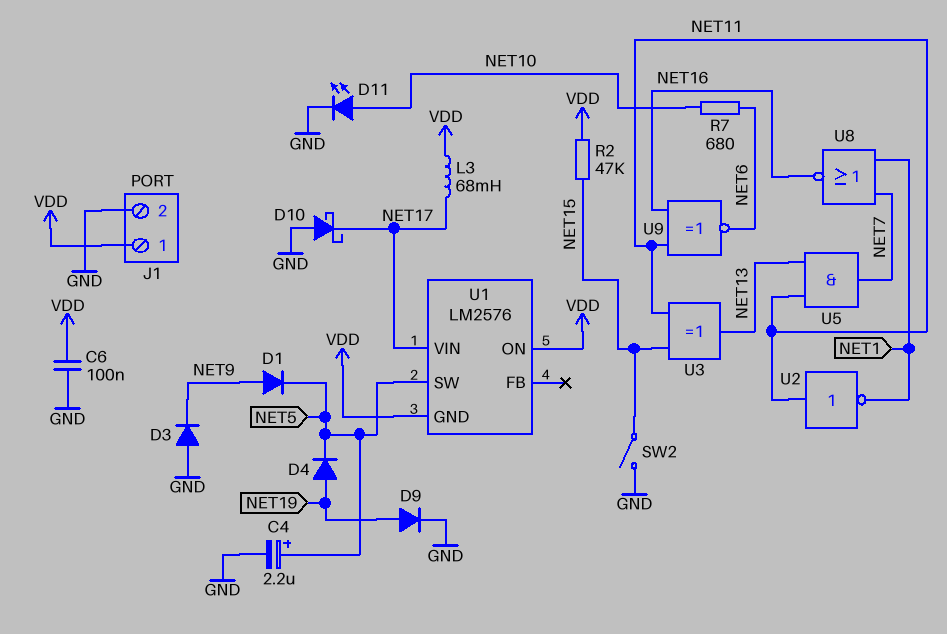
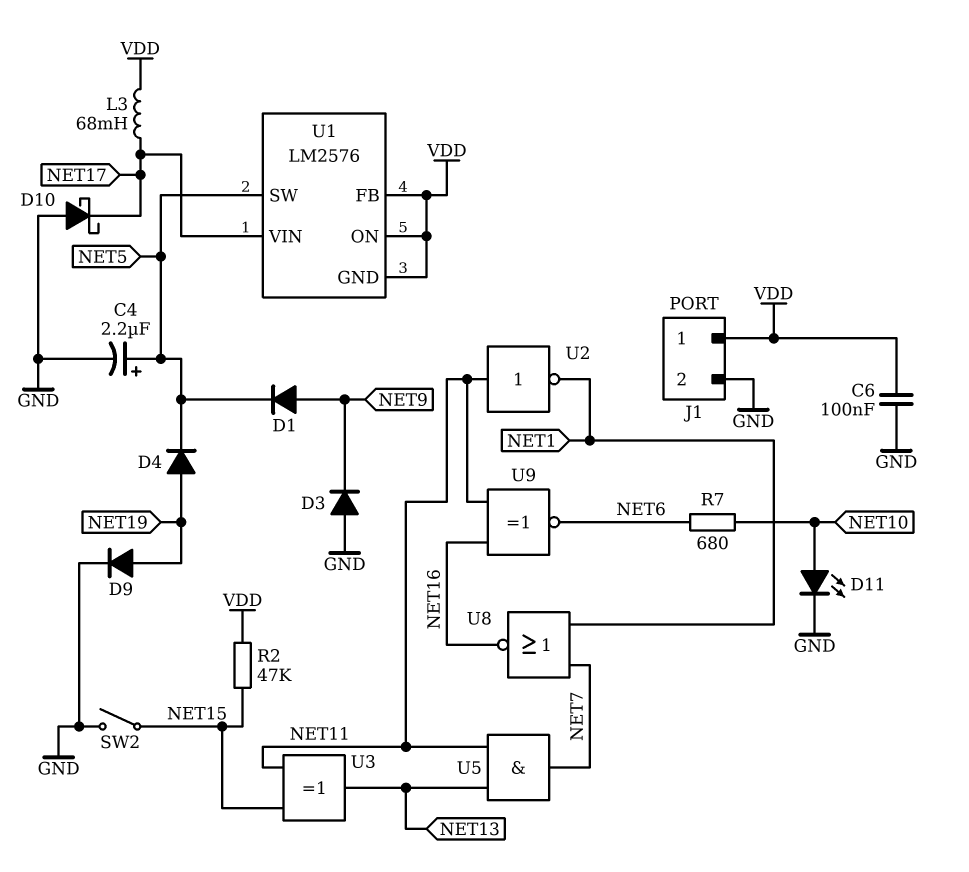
U1 pin FB: none -> VDD

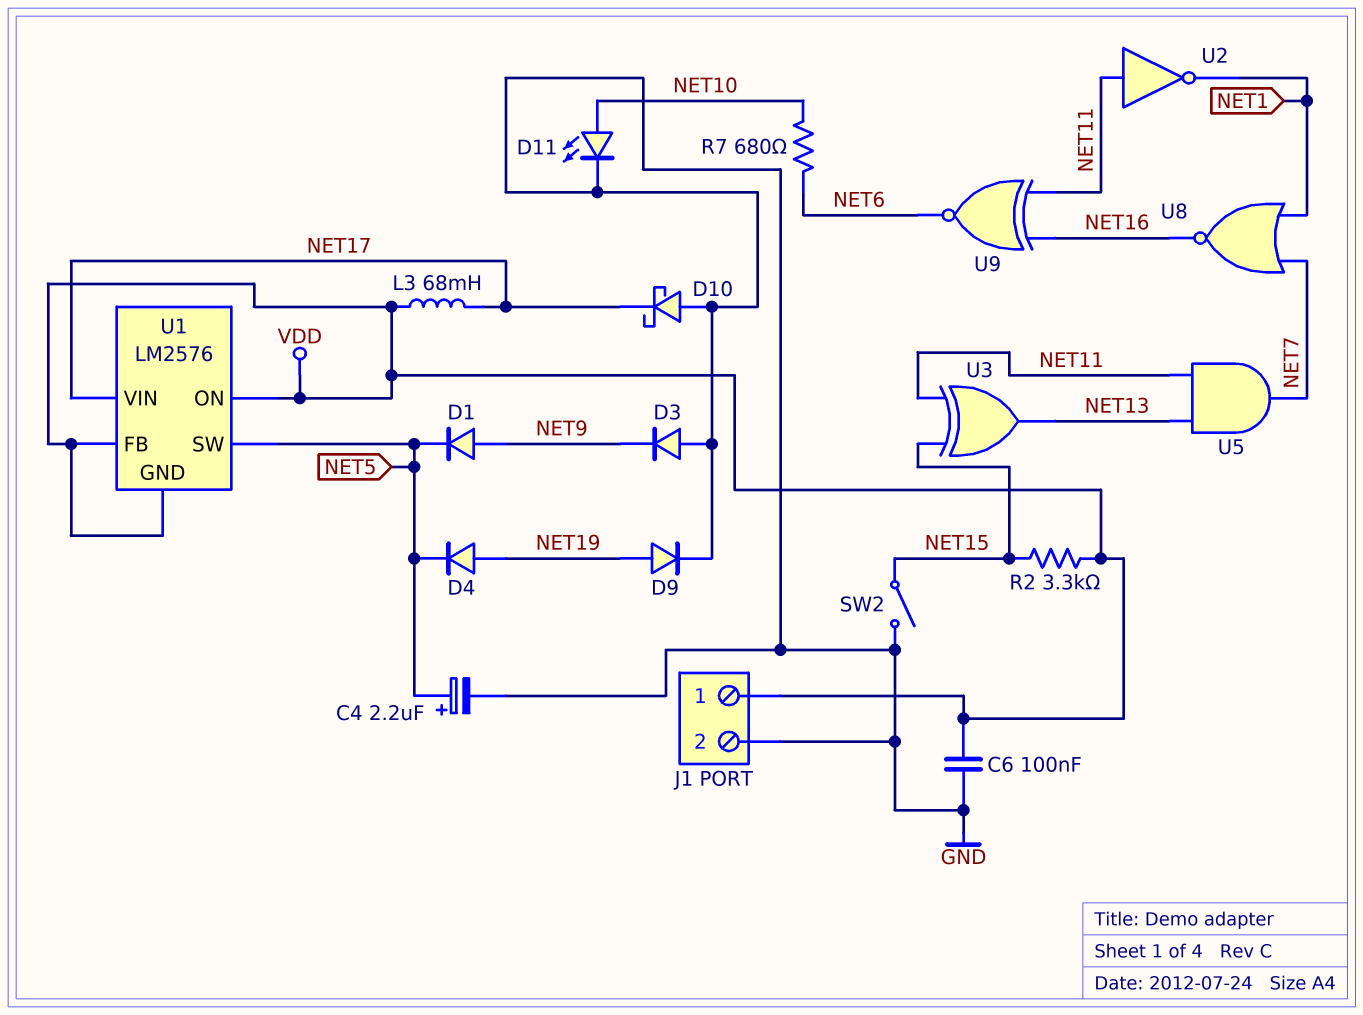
R2: 47k (NET15, VDD) -> 3.3k (NET15, VDD)

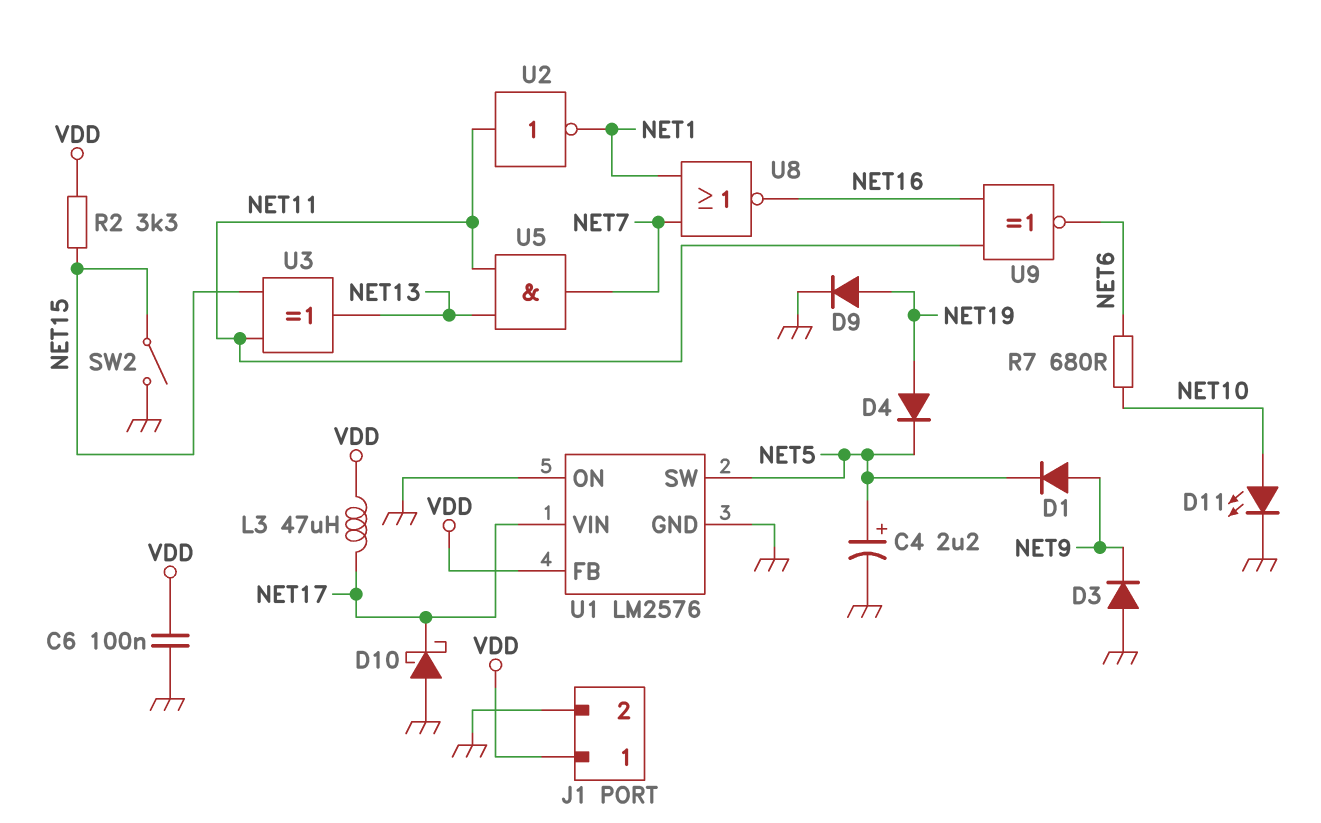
L3: 68mH (NET17, VDD) -> 47uH (NET17, VDD)
U1 pin GND: VDD -> GND
U1 pin ON: VDD -> GND

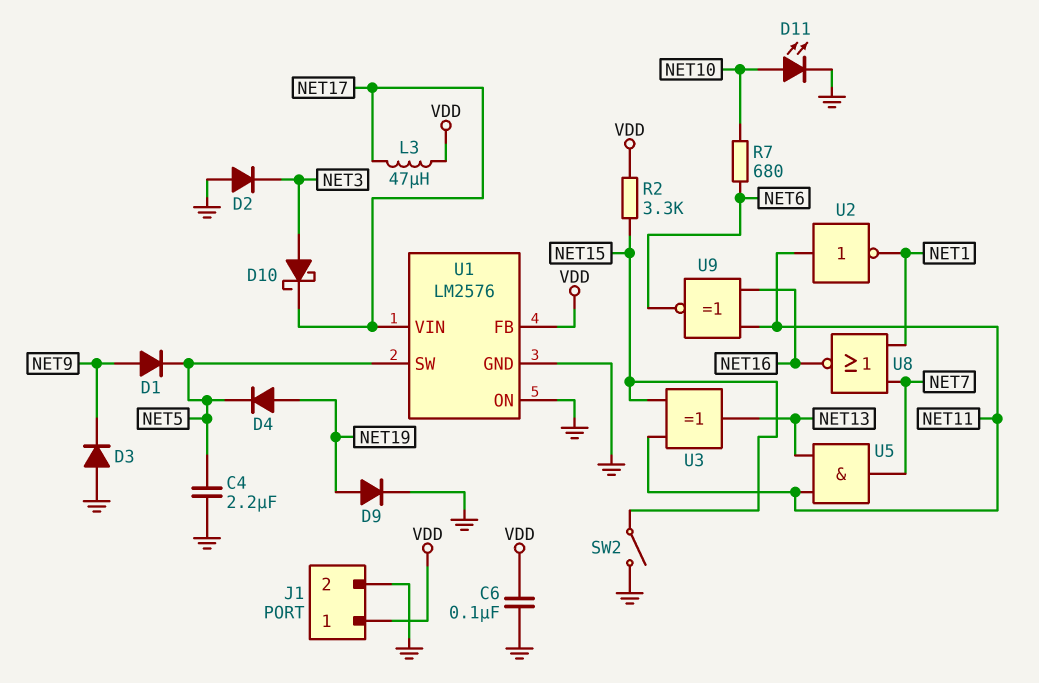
C4: 2.2uF (plus NET5, minus GND) -> 2.2uF (GND, NET5)
D2: none -> diode (A GND, K NET3)
D10: schottky (A GND, K NET17) -> schottky (A NET3, K NET17)

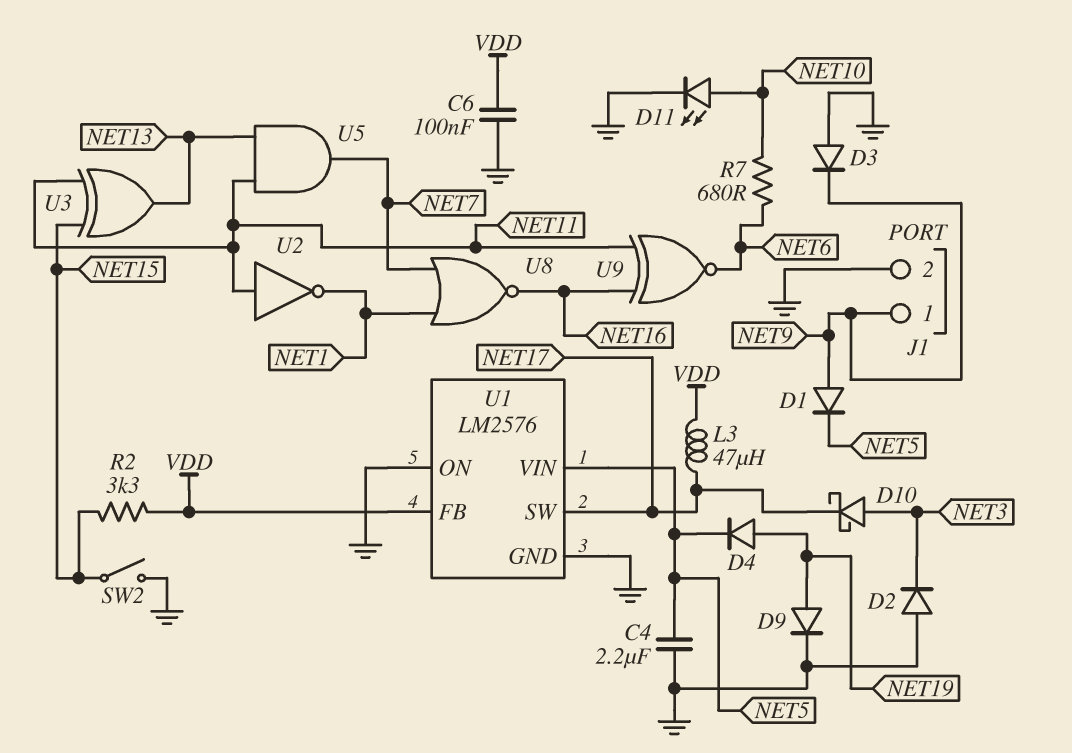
J1 pin 1: VDD -> NET9
U1 pin SW: NET5 -> NET17
U1 pin VIN: NET17 -> NET5

